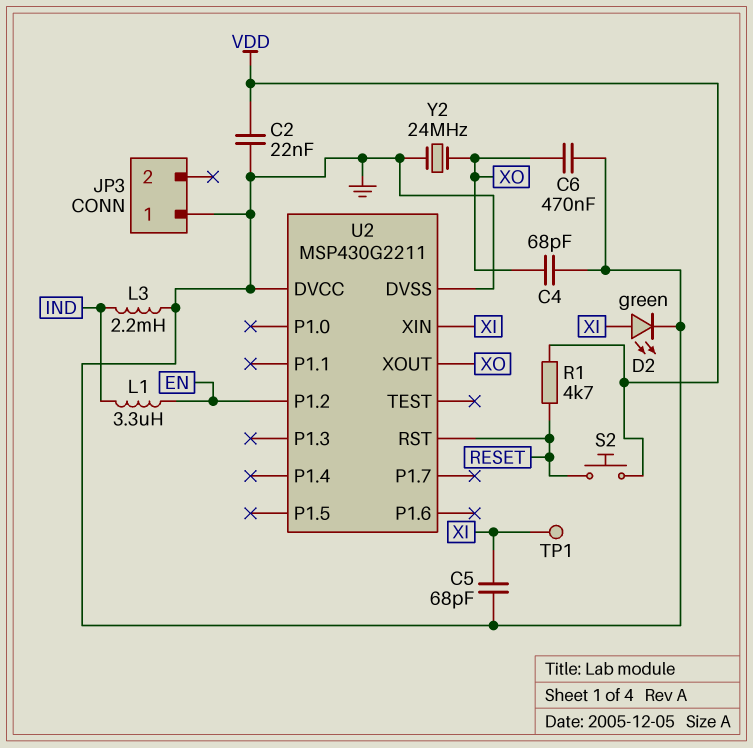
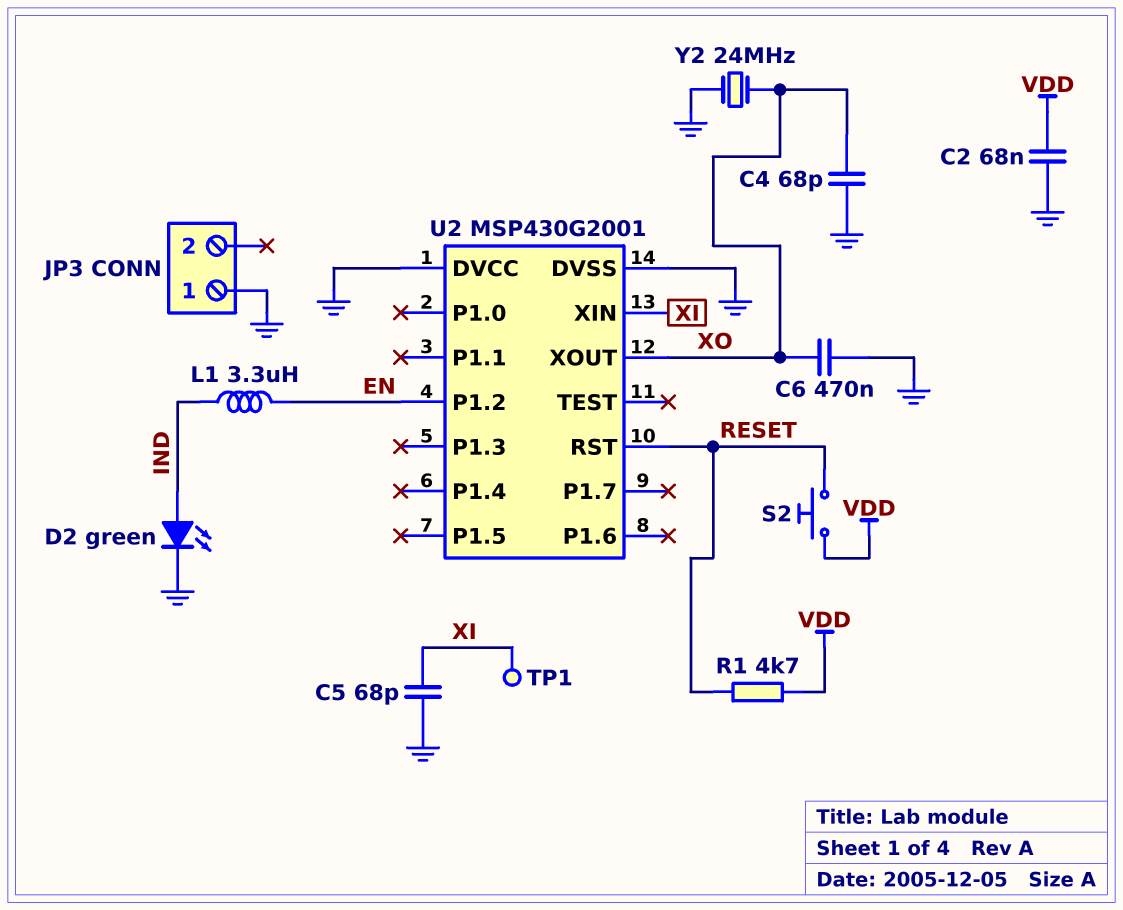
C2: 22nF (GND, VDD) -> 68nF (GND, VDD)
D2: LED green (A XI, K GND) -> LED green (A IND, K GND)
L3: 2.2mH (GND, IND) -> none
U2: MSP430G2211 -> MSP430G2001

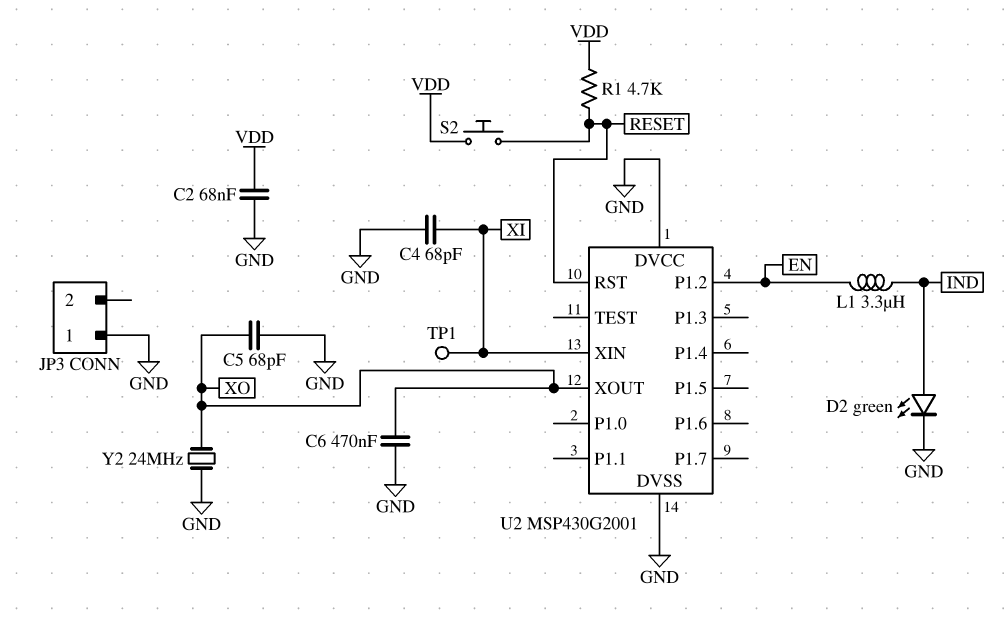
C4: 68pF (GND, XO) -> 68pF (GND, XI)
C5: 68pF (GND, XI) -> 68pF (GND, XO)

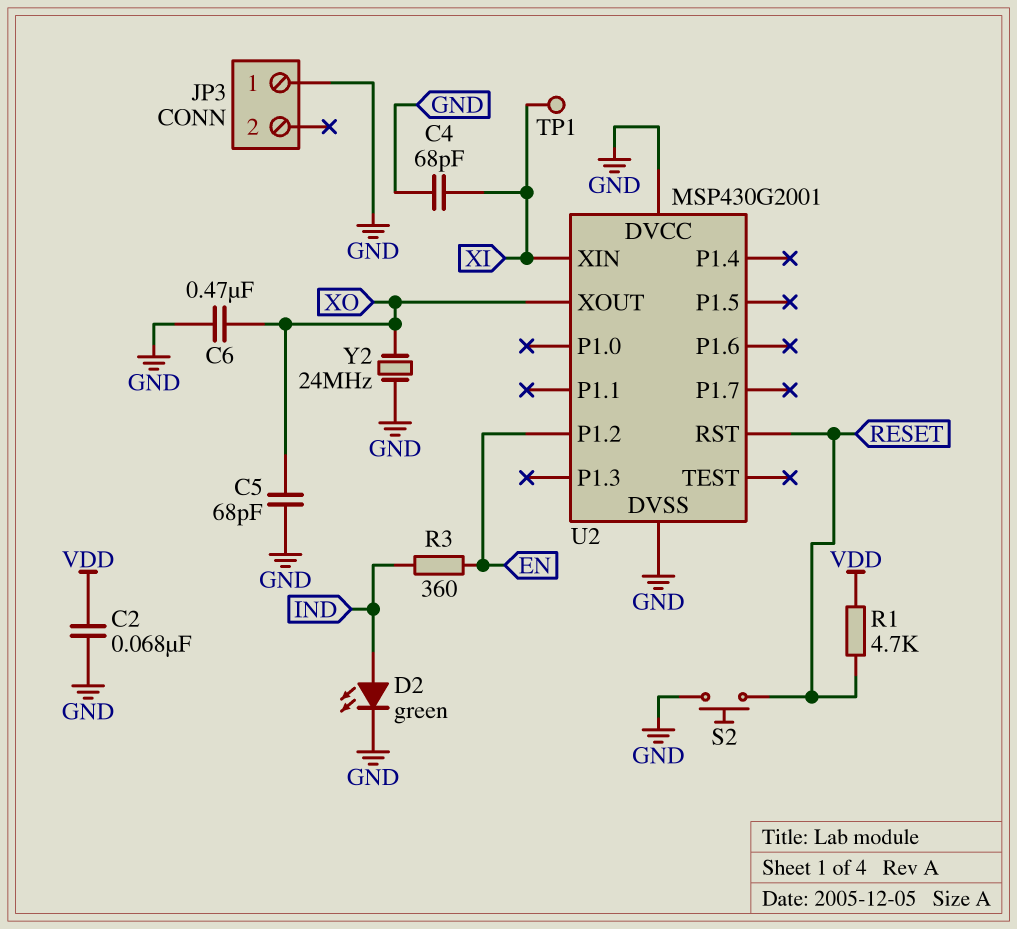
L1: 3.3uH (EN, IND) -> none
R3: none -> 360 (EN, IND)
S2: button (RESET, VDD) -> button (GND, RESET)

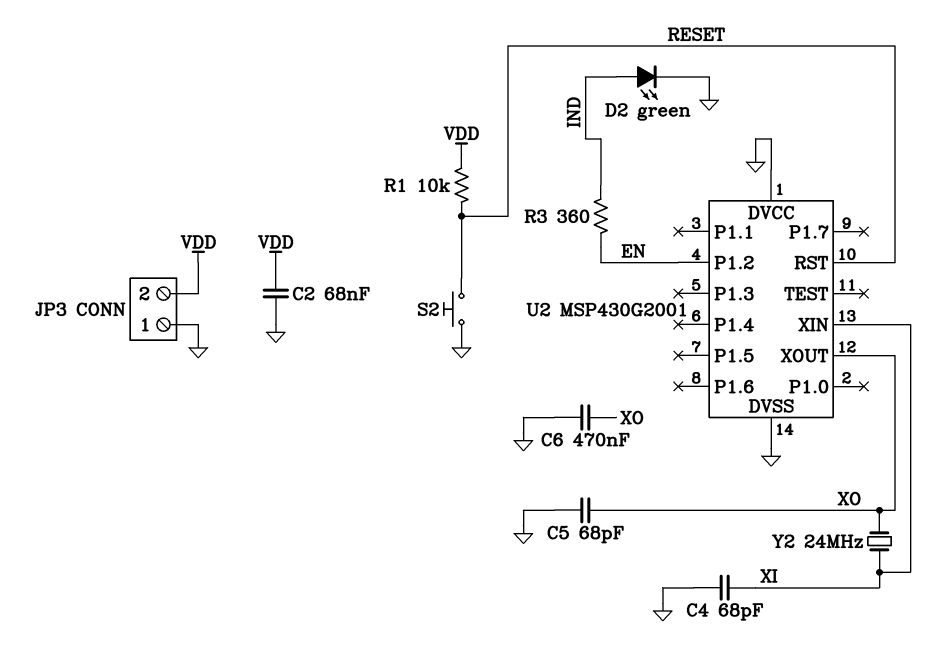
JP3 pin 2: none -> VDD
R1: 4.7k (RESET, VDD) -> 10k (RESET, VDD)
TP1: test point (XI) -> none
Y2: 24MHz (GND, XO) -> 24MHz (XI, XO)

